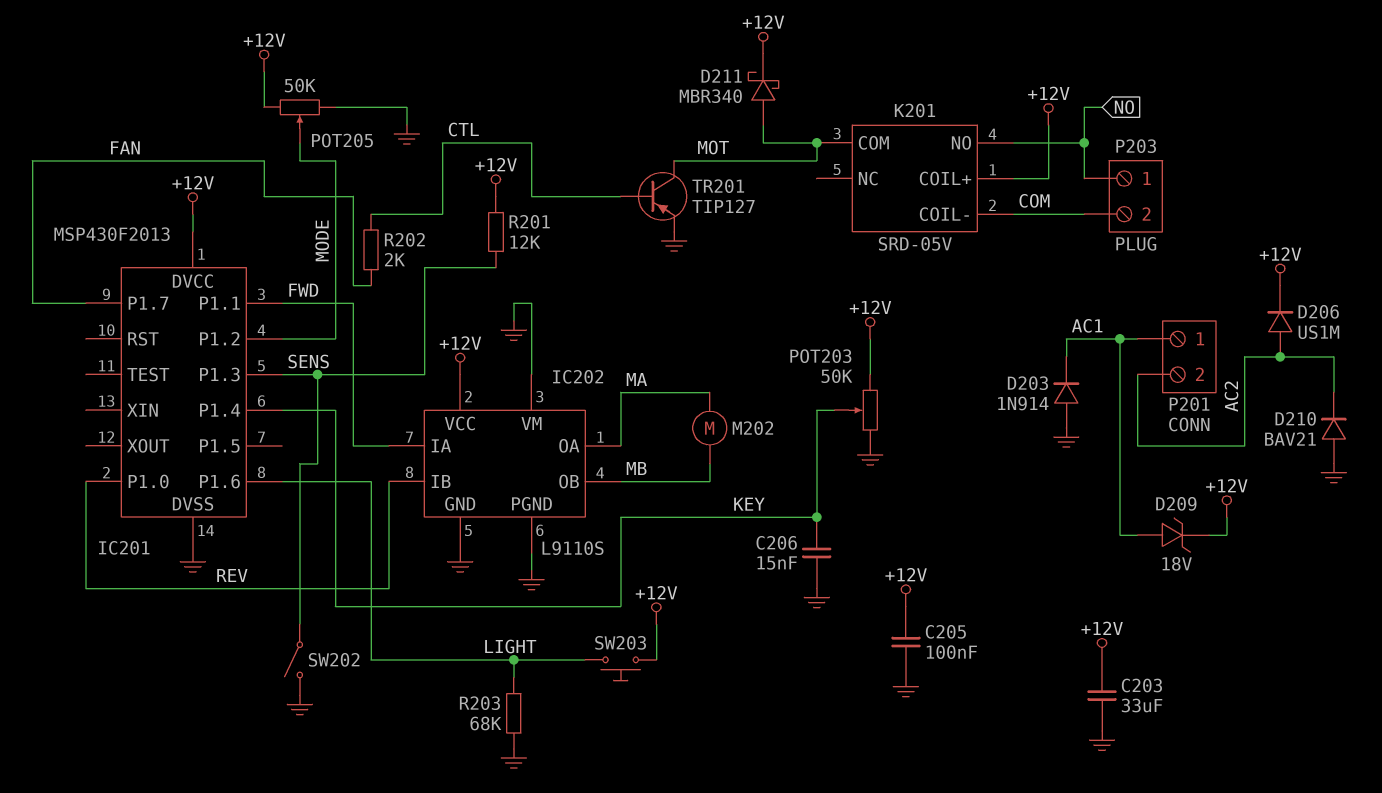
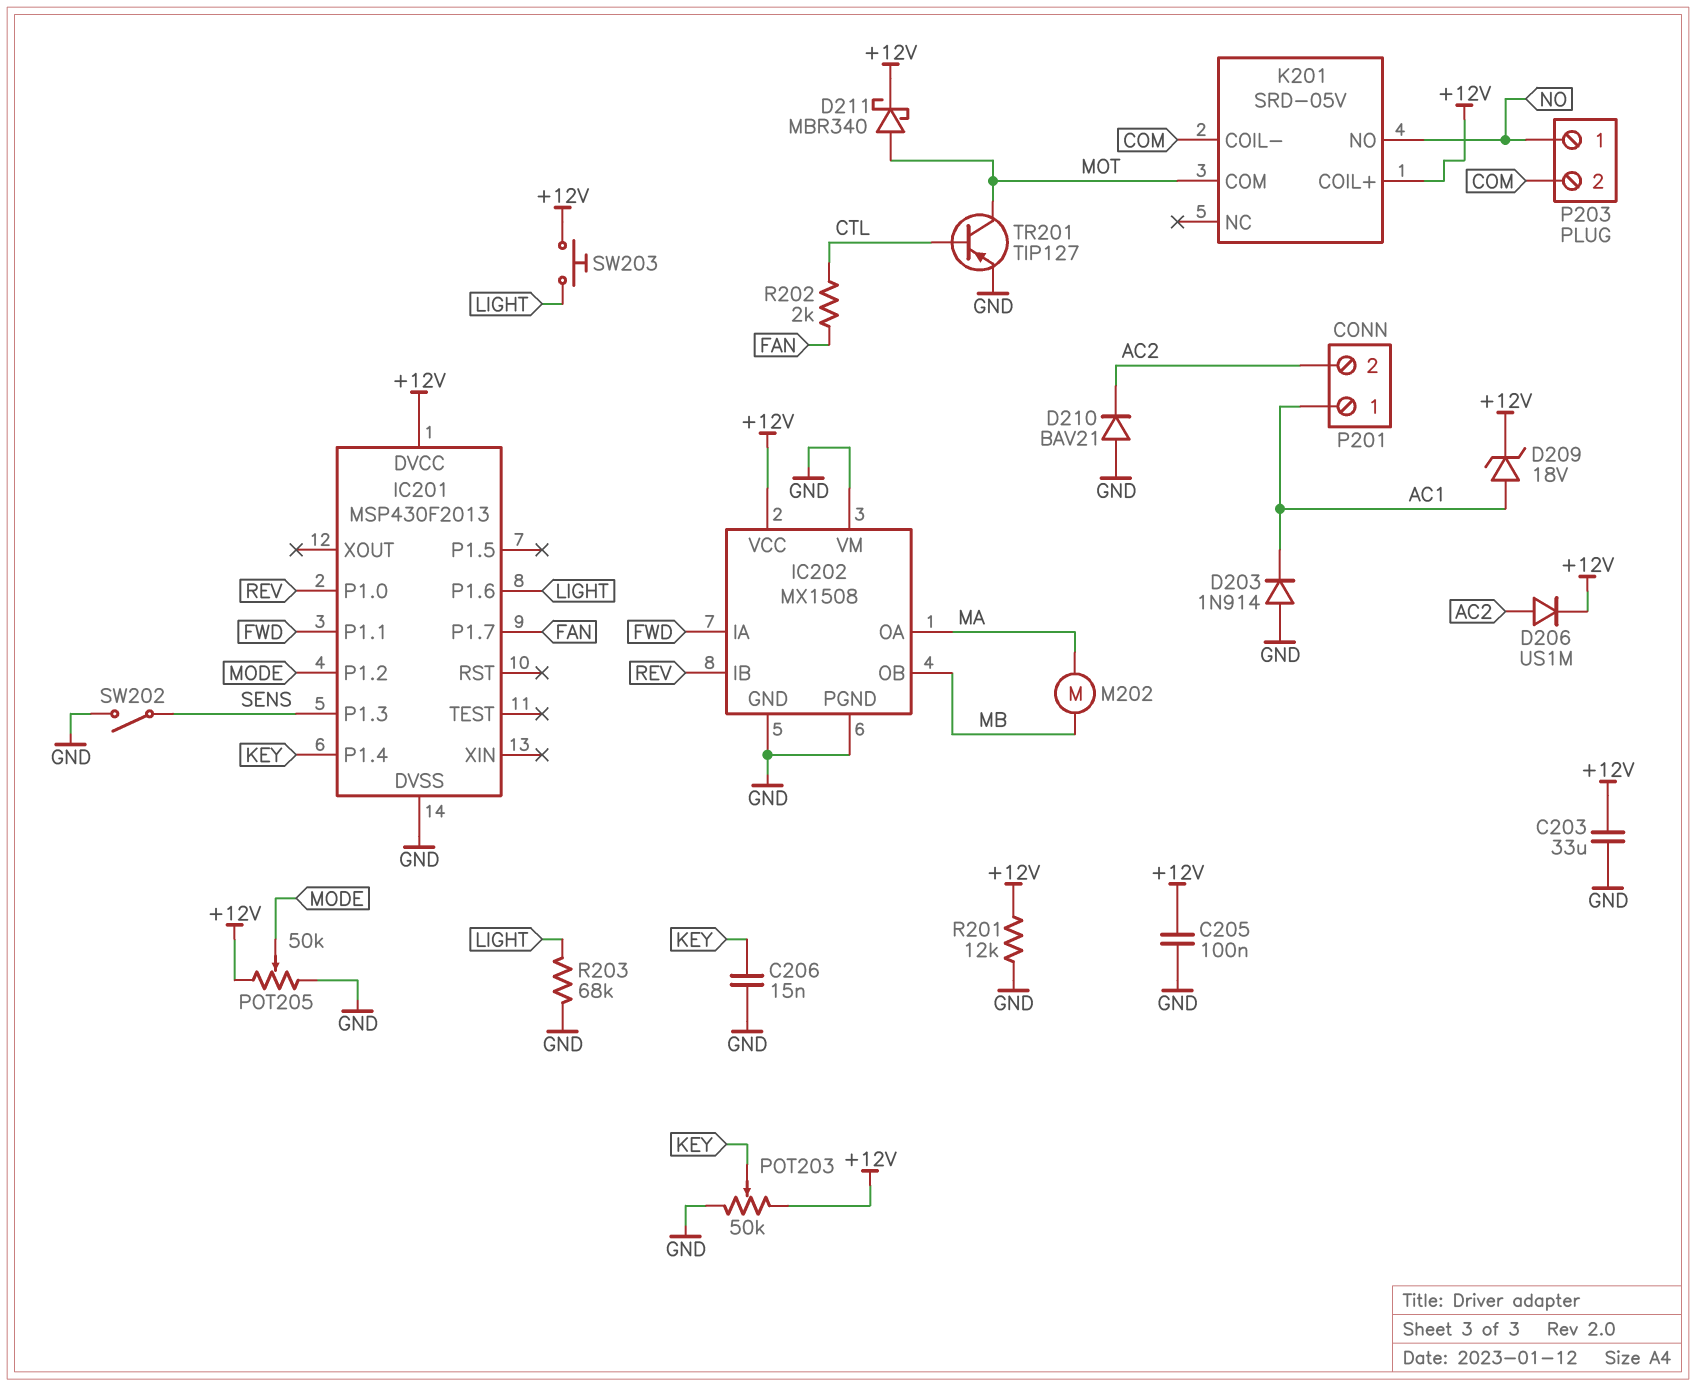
IC202: L9110S -> MX1508
R201: 12k (+12V, SENS) -> 12k (+12V, GND)

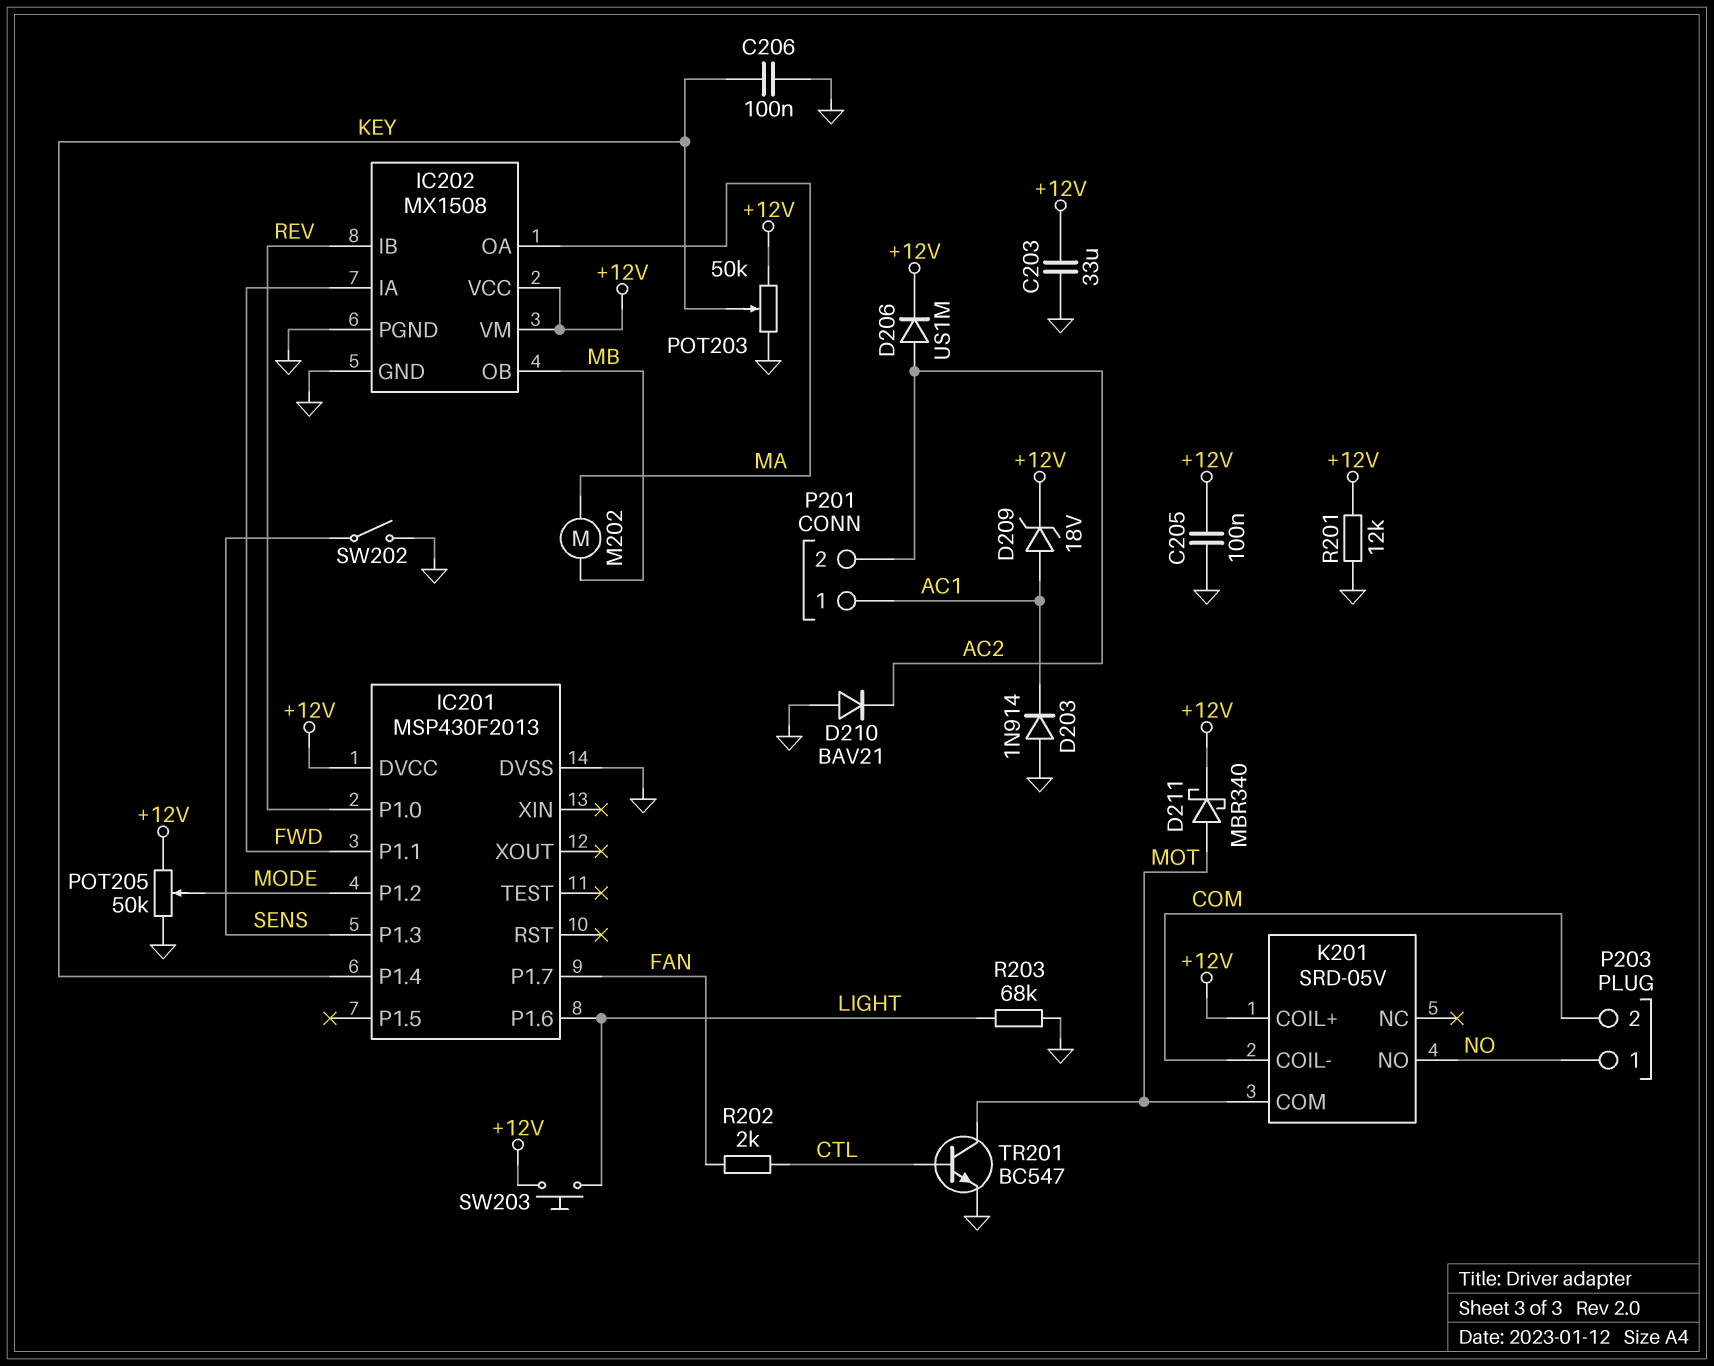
C206: 15nF (GND, KEY) -> 100nF (GND, KEY)
IC202 pin VM: GND -> +12V
TR201: PNP TIP127 (B CTL, C MOT, E GND) -> NPN BC547 (B CTL, C MOT, E GND)

